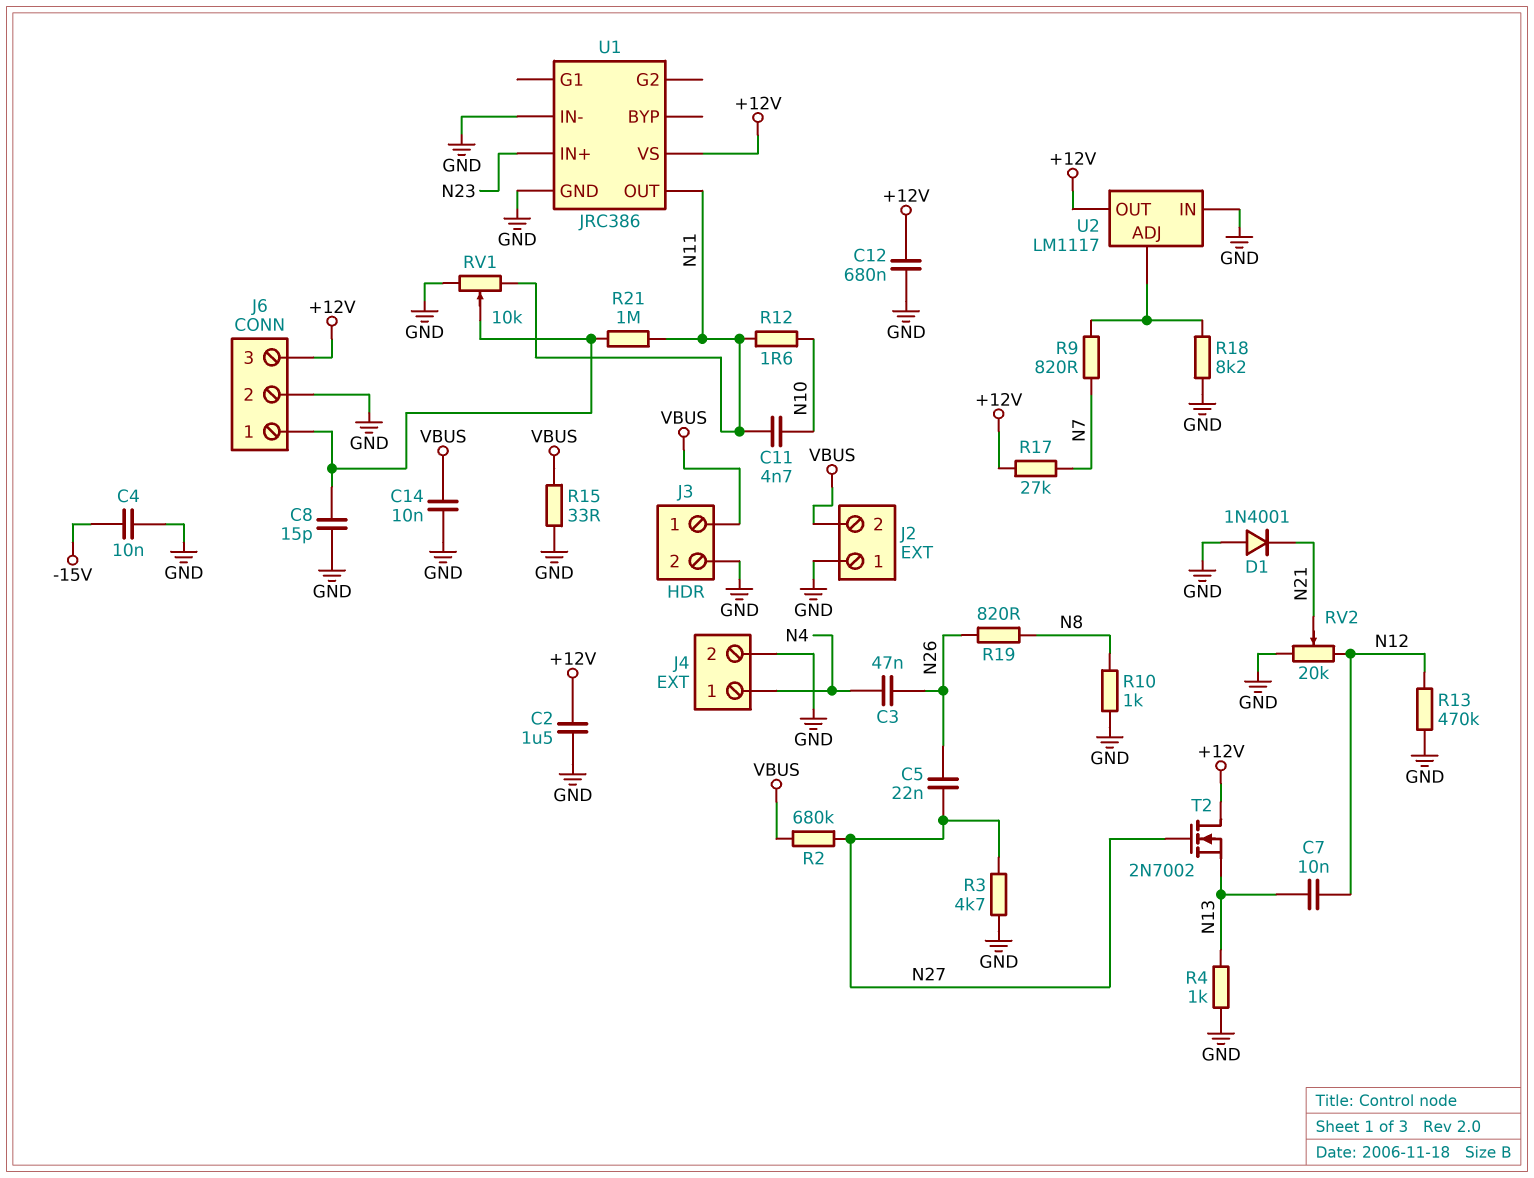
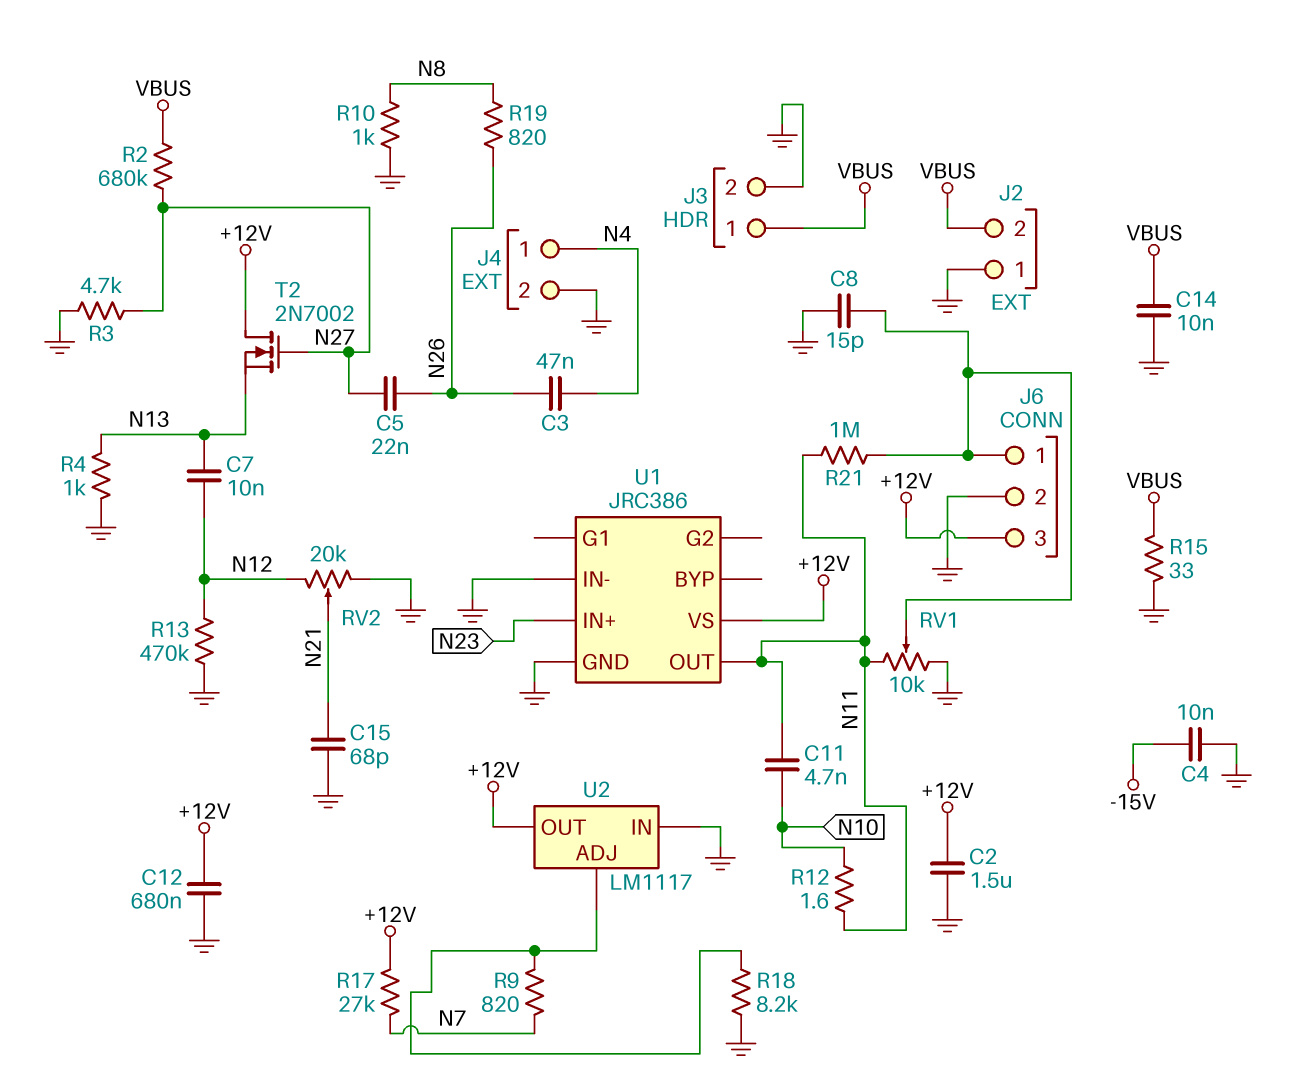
C15: none -> 68pF (GND, N21)
D1: diode 1N4001 (A GND, K N21) -> none

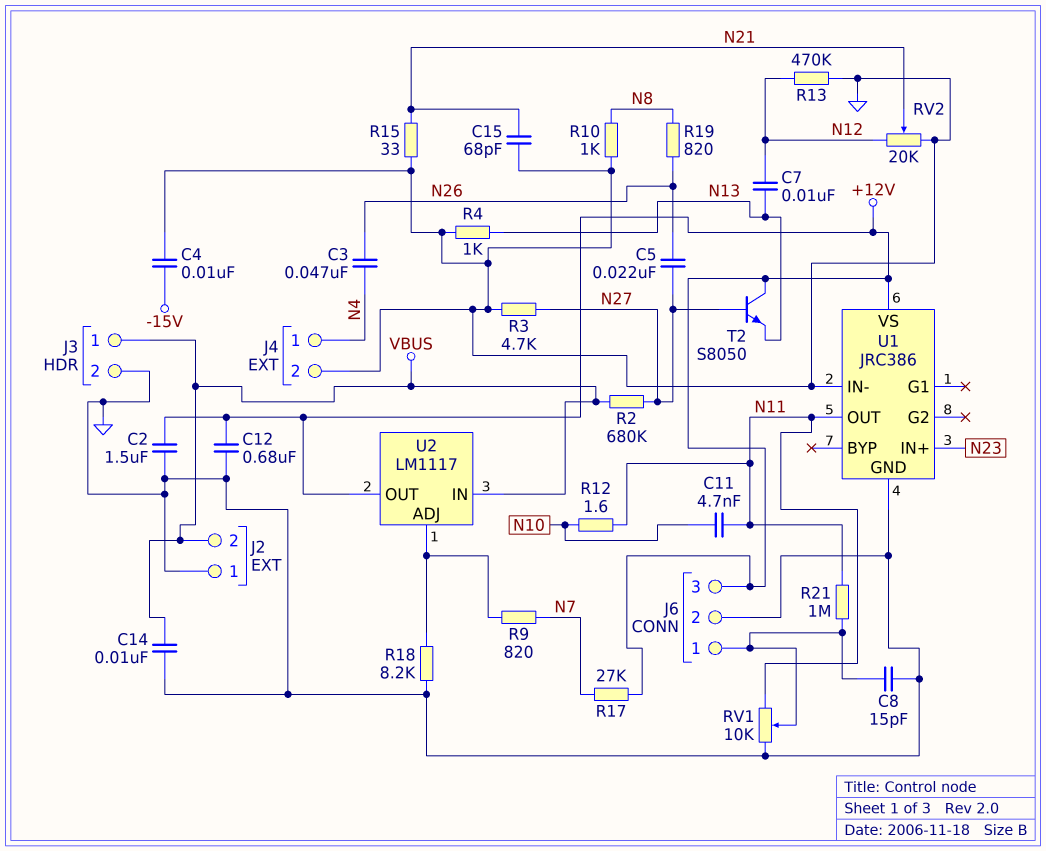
R15: 33 (GND, VBUS) -> 33 (GND, N21)
T2: NMOS 2N7002 (G N27, D +12V, S N13) -> NPN S8050 (B N27, C +12V, E N13)
U2 pin IN: GND -> VBUS

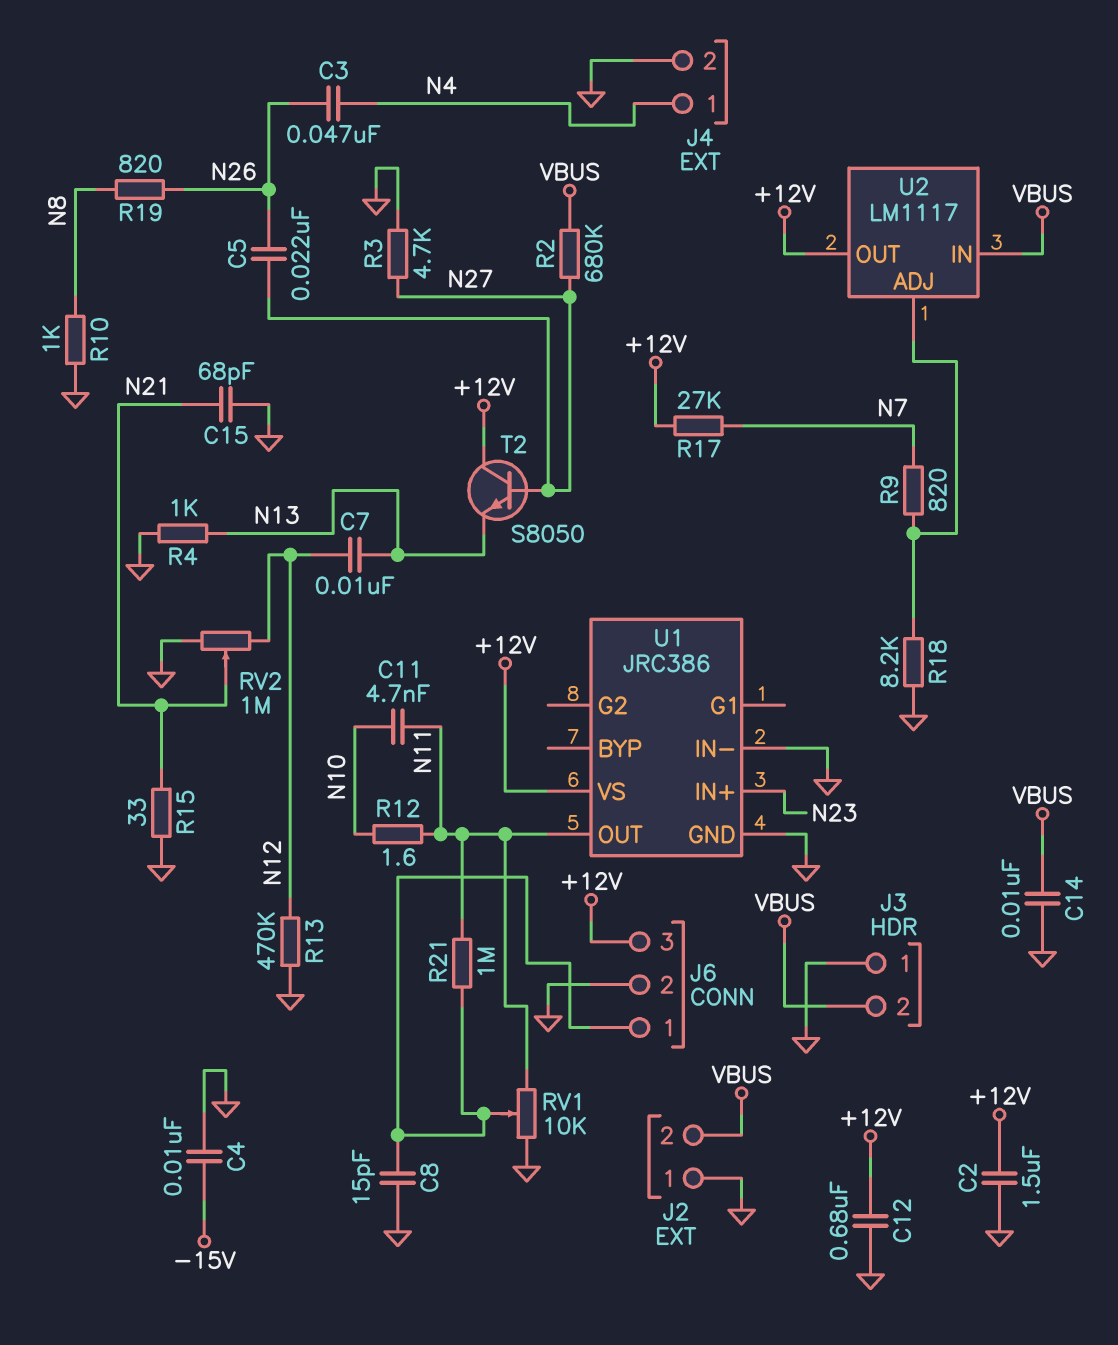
J3 pin 1: VBUS -> GND
J3 pin 2: GND -> VBUS
RV2: 20k (GND, N12, wiper N21) -> 1M (GND, N12, wiper N21)

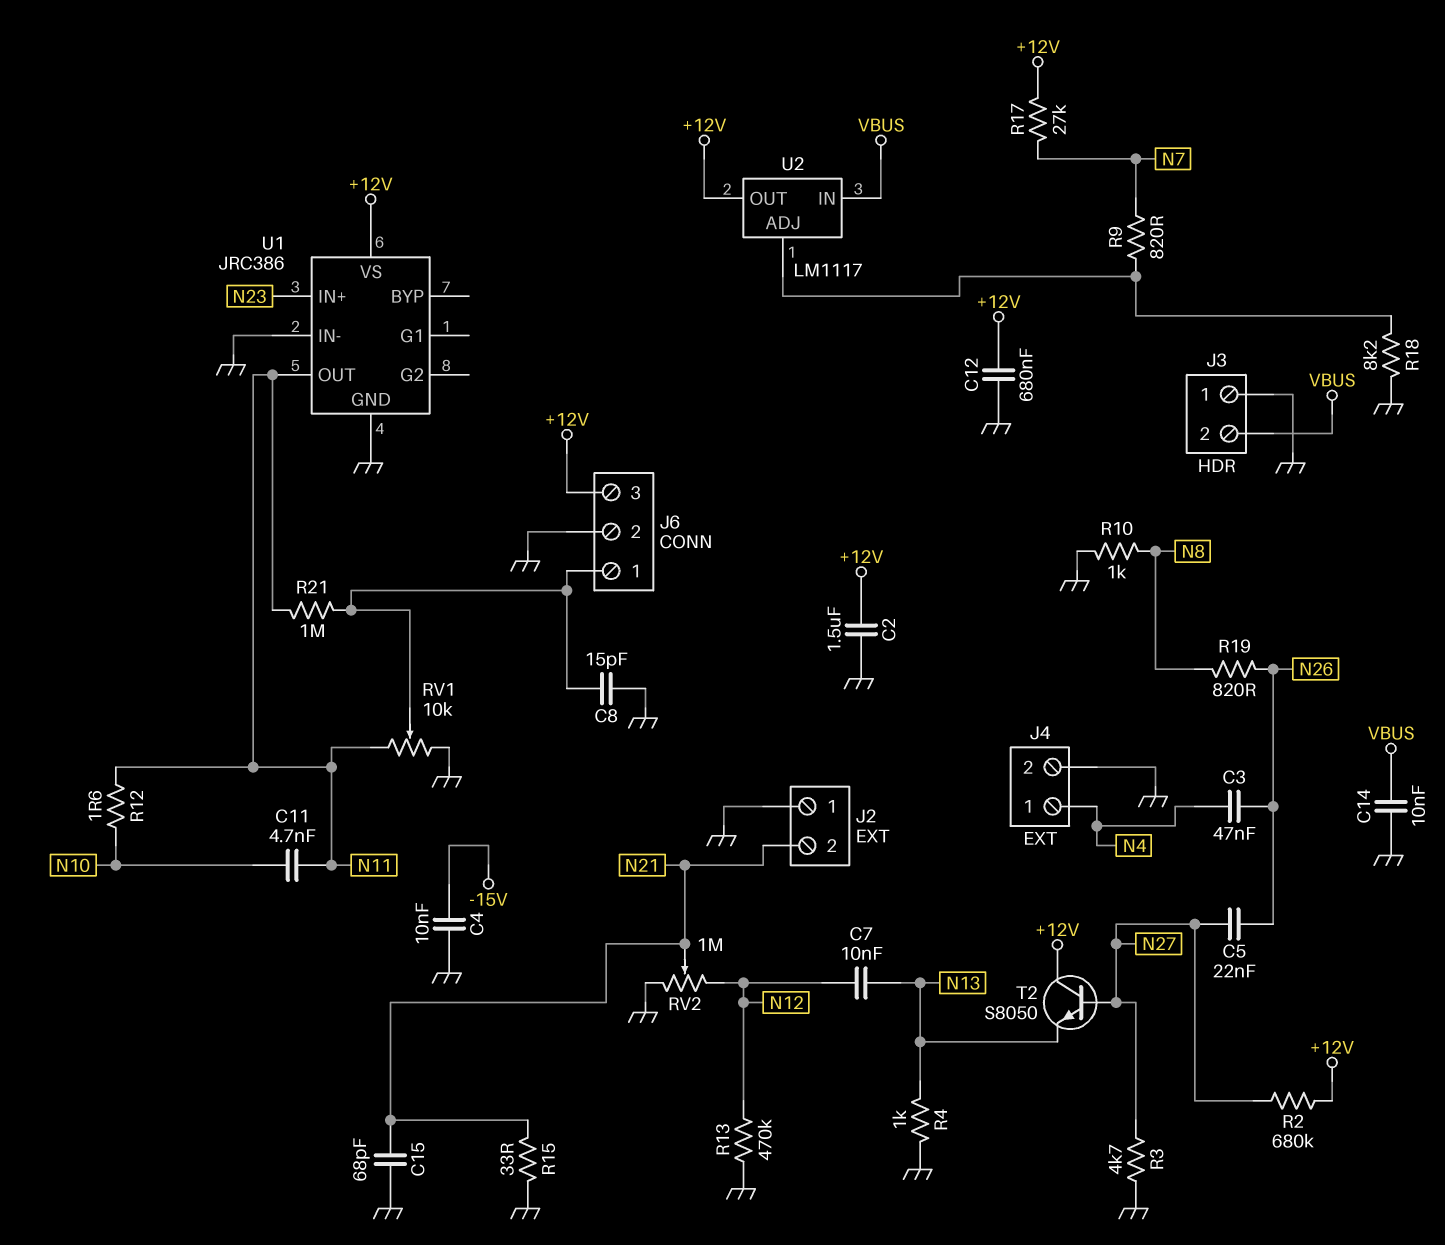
J2 pin 2: VBUS -> N21
R2: 680k (N27, VBUS) -> 680k (+12V, N27)

